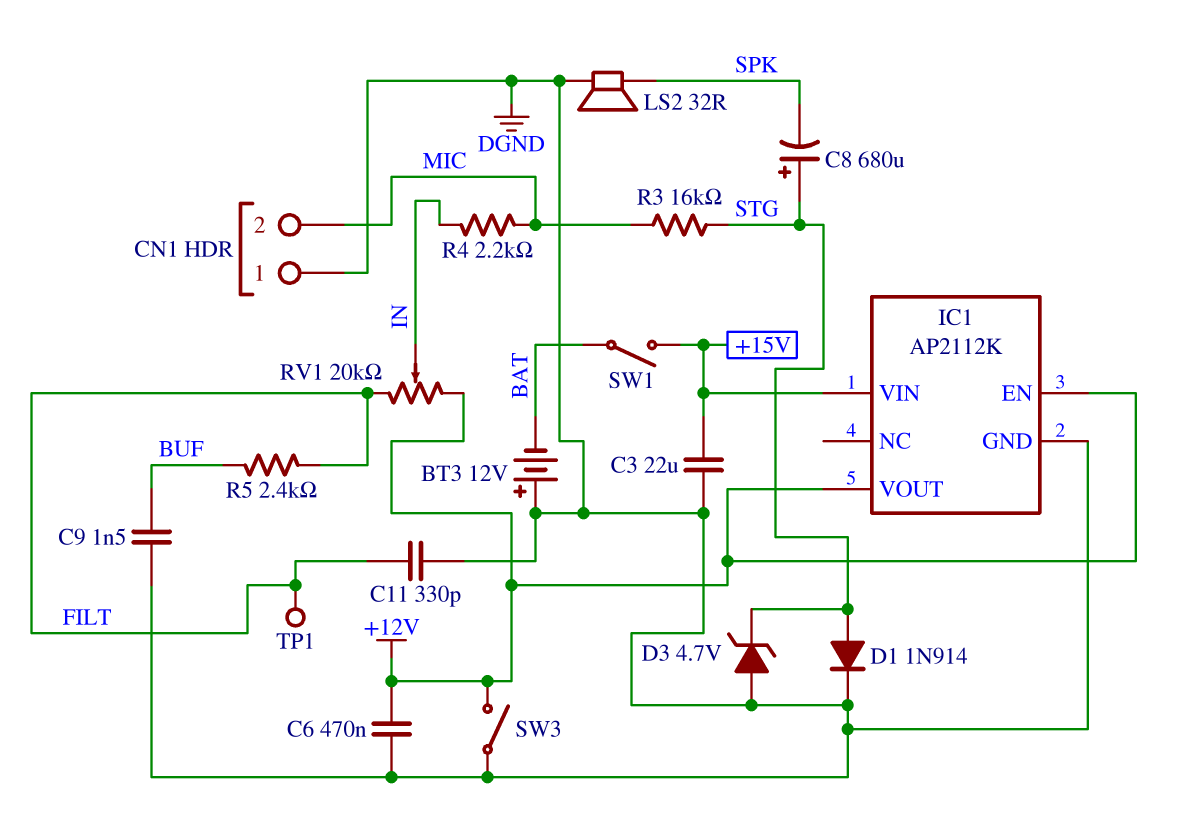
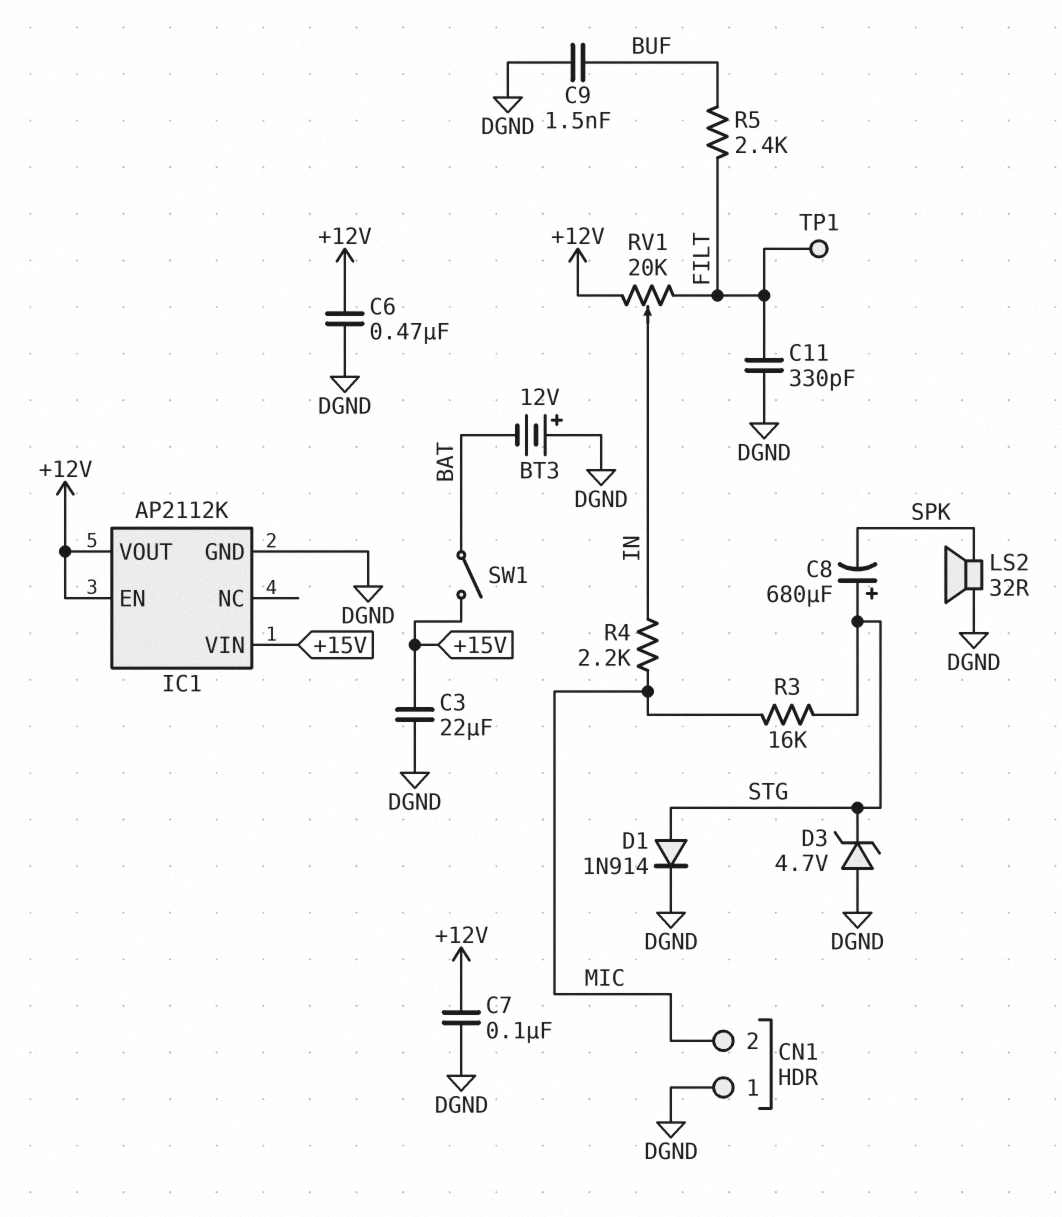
C7: none -> 100nF (+12V, DGND)
SW3: switch (+12V, DGND) -> none

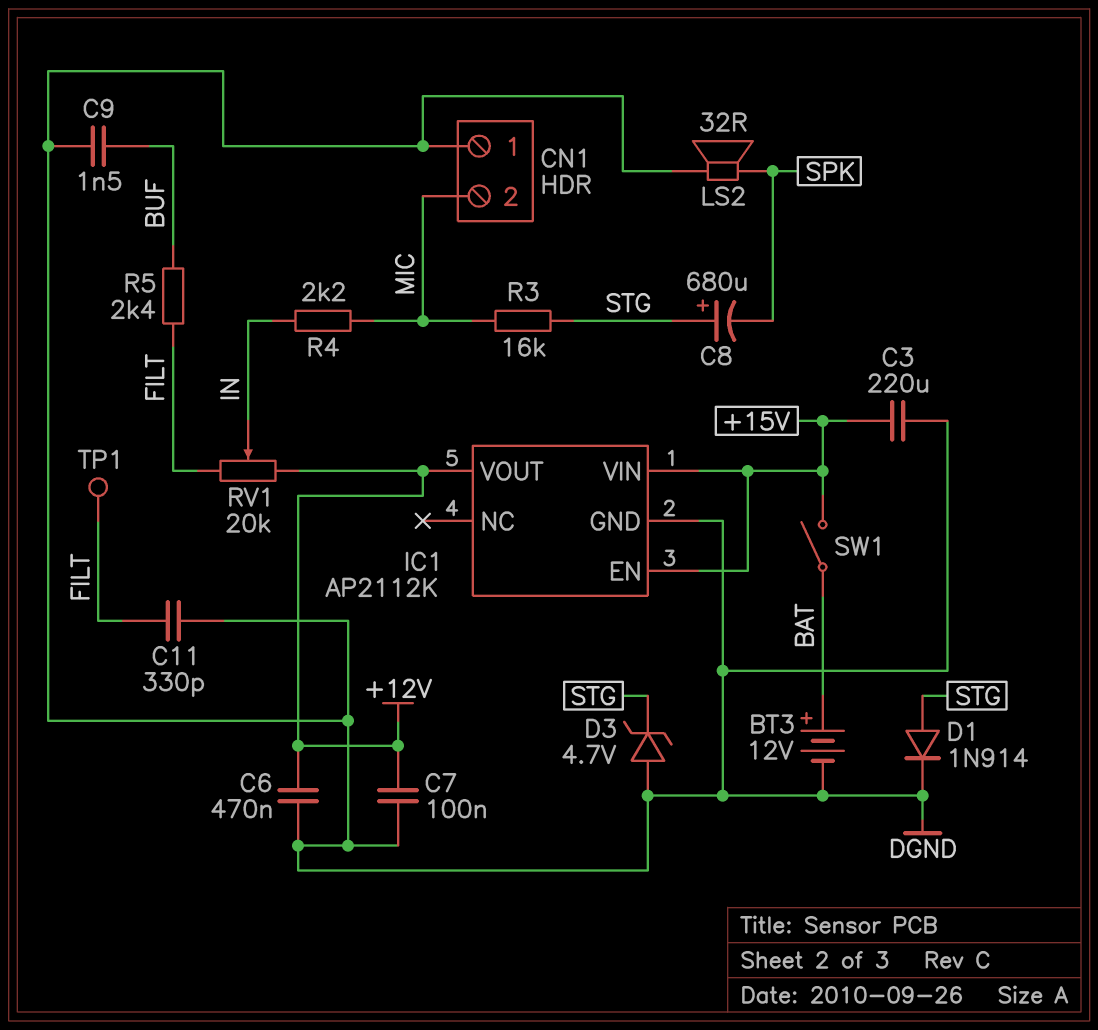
BT3: 12V (plus DGND, minus BAT) -> 12V (plus BAT, minus DGND)
C3: 22uF (+15V, DGND) -> 220uF (+15V, DGND)
IC1 pin EN: +12V -> +15V

